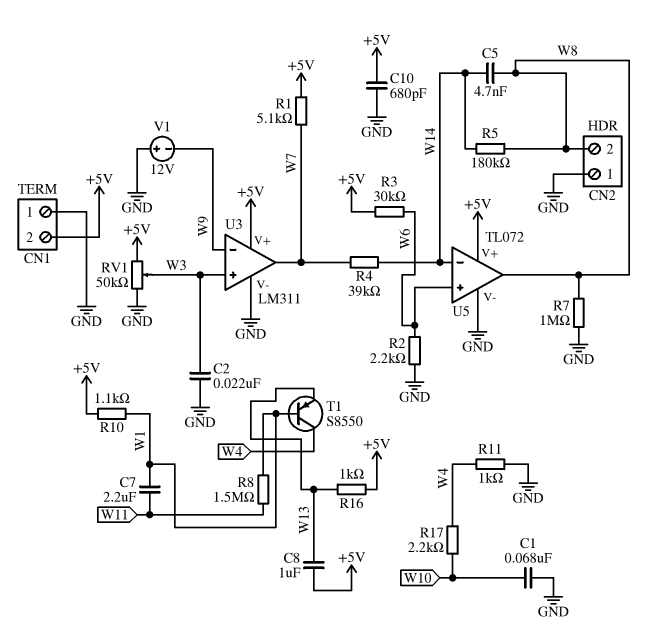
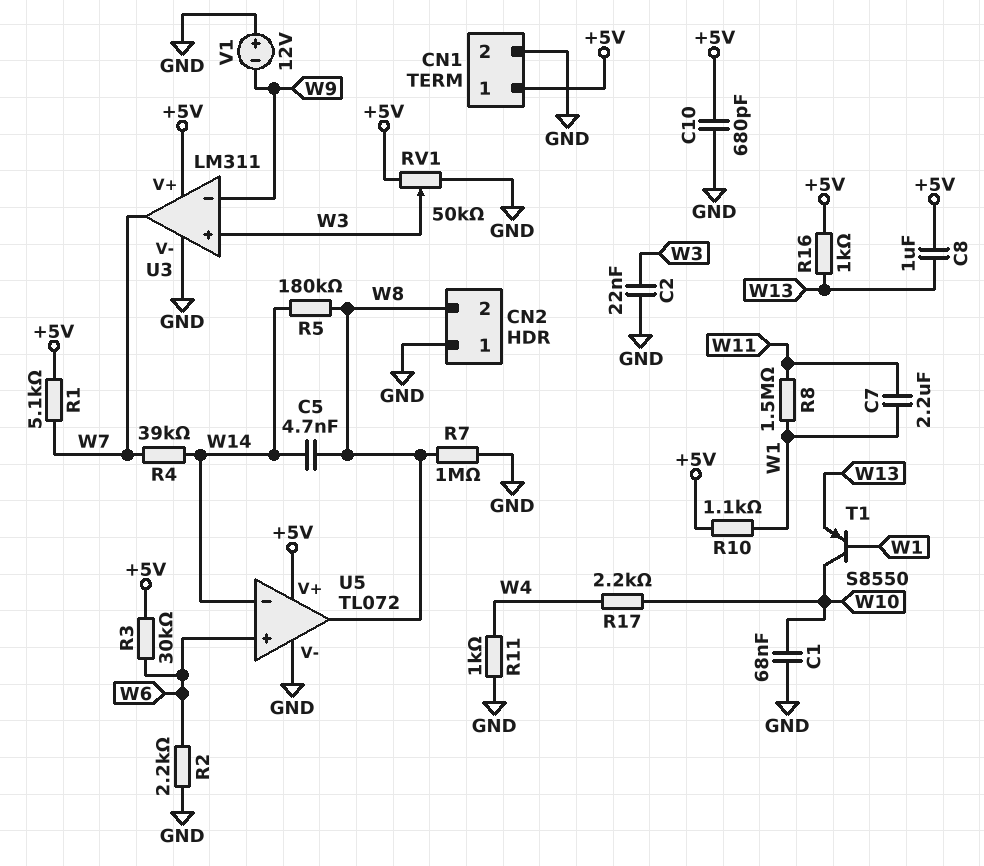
CN1 pin 1: GND -> +5V
CN1 pin 2: +5V -> GND
T1: PNP S8550 (B W1, C W4, E W13) -> PNP S8550 (B W1, C W10, E W13)

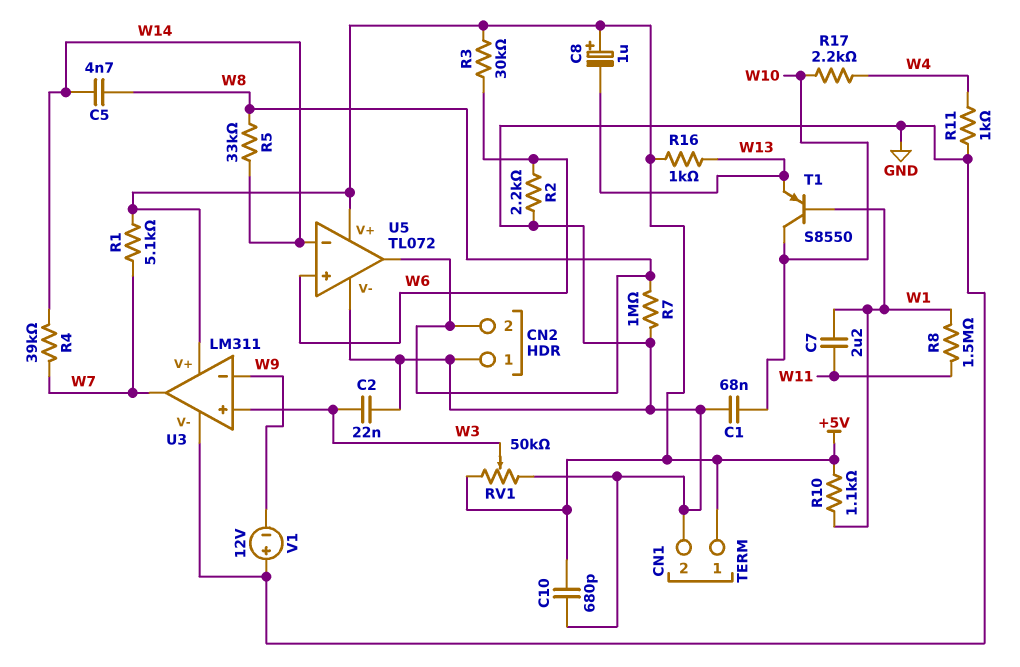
C8: 1uF (+5V, W13) -> 1uF (plus +5V, minus W13)
R5: 180k (W8, W14) -> 33k (W8, W14)

